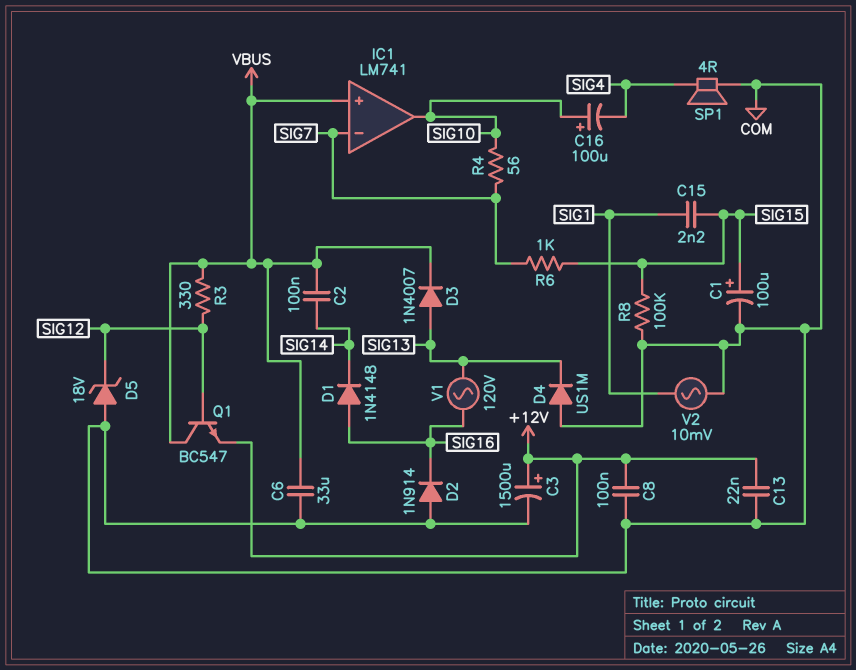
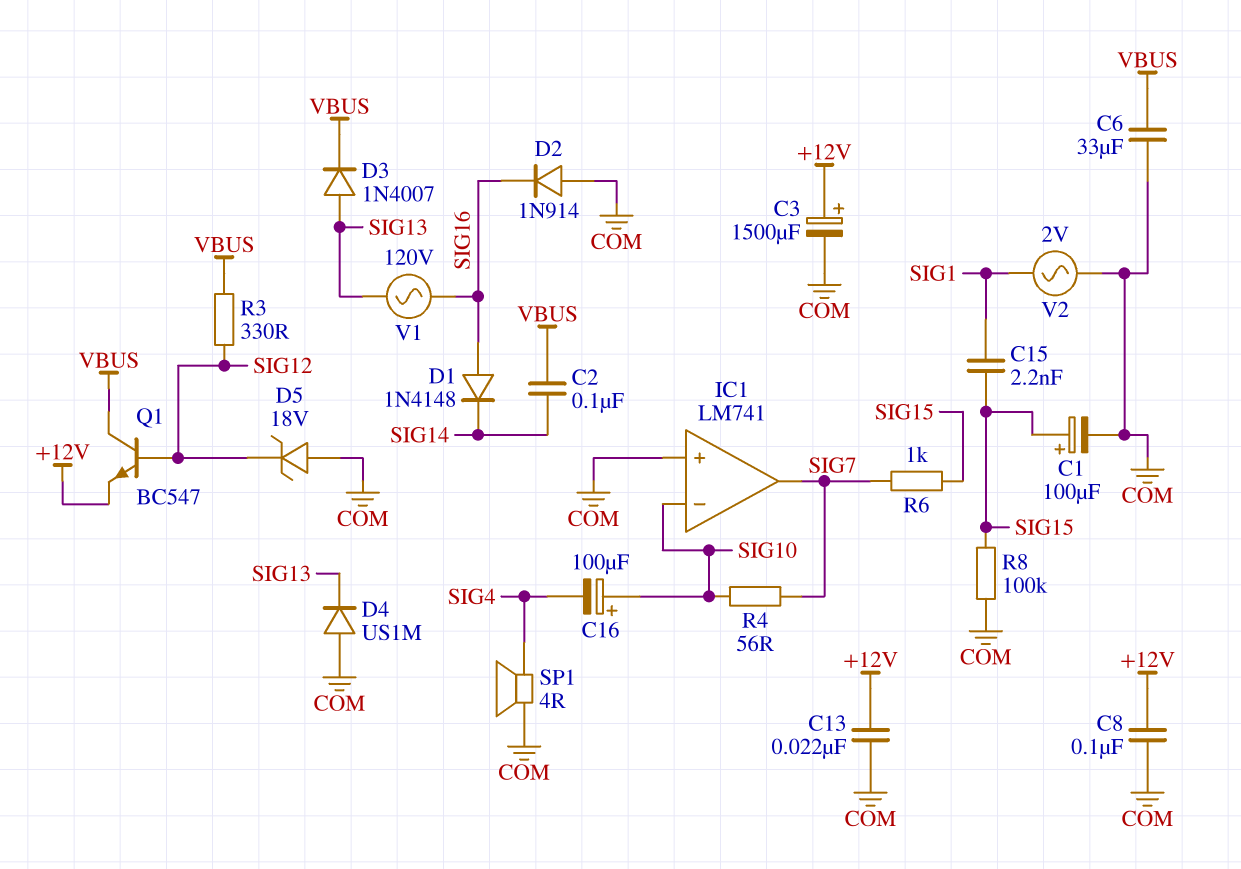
IC1 pin in+: VBUS -> COM
IC1 pin in-: SIG7 -> SIG10
IC1 pin out: SIG10 -> SIG7
V2: AC 10mV (COM, SIG1) -> AC 2V (COM, SIG1)

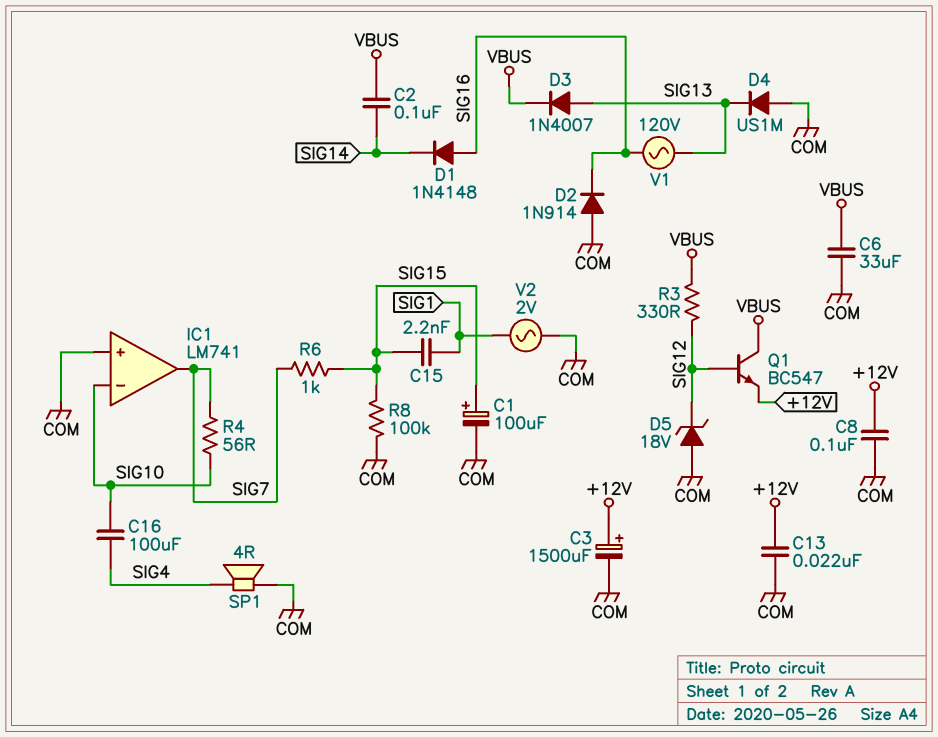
C16: 100uF (plus SIG10, minus SIG4) -> 100uF (SIG4, SIG10)

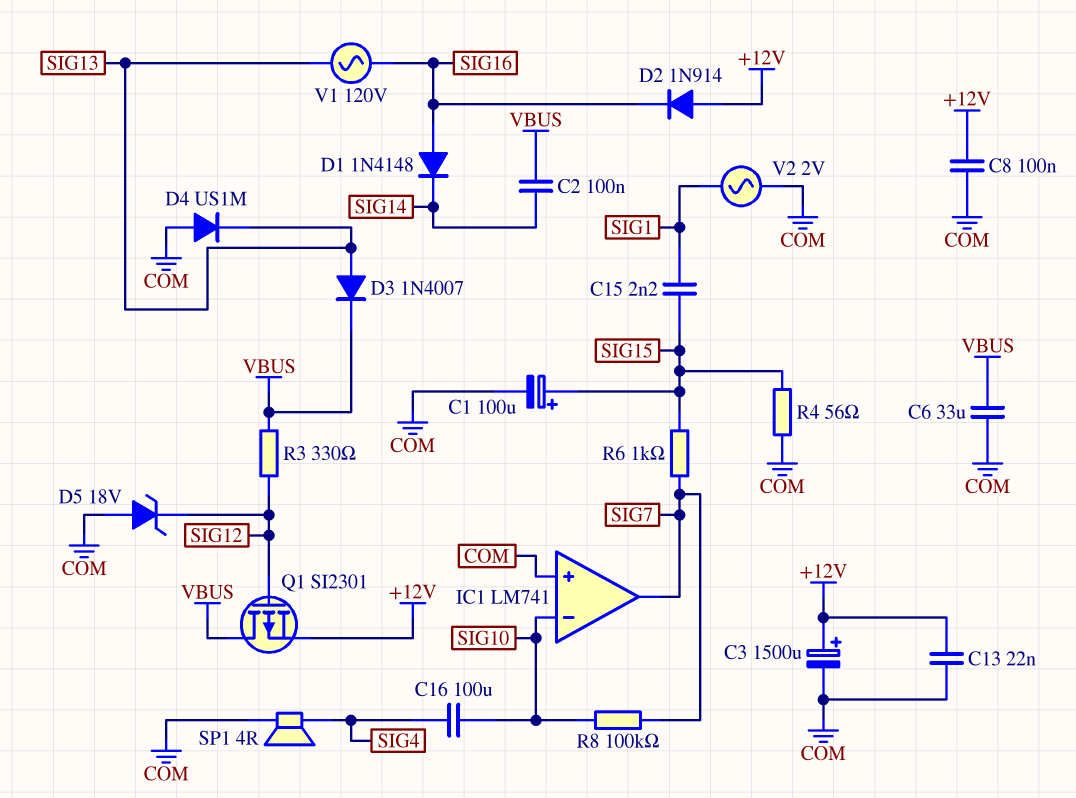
D2: diode 1N914 (A COM, K SIG16) -> diode 1N914 (A +12V, K SIG16)
Q1: NPN BC547 (B SIG12, C VBUS, E +12V) -> PMOS SI2301 (G SIG12, D VBUS, S +12V)
R4: 56 (SIG7, SIG10) -> 56 (COM, SIG15)
R8: 100k (COM, SIG15) -> 100k (SIG7, SIG10)

